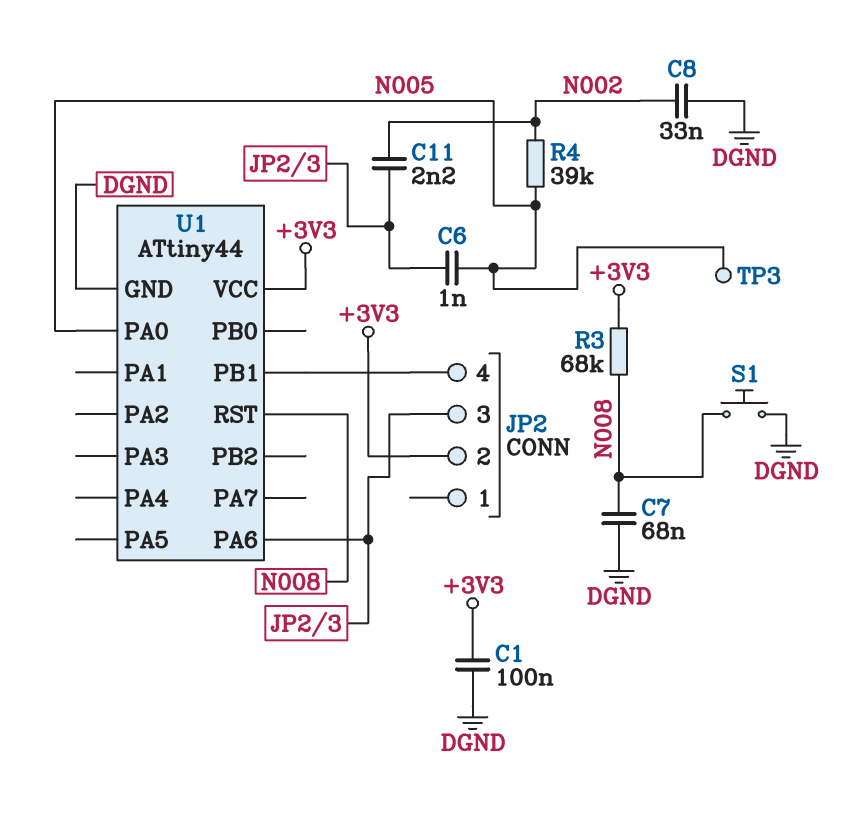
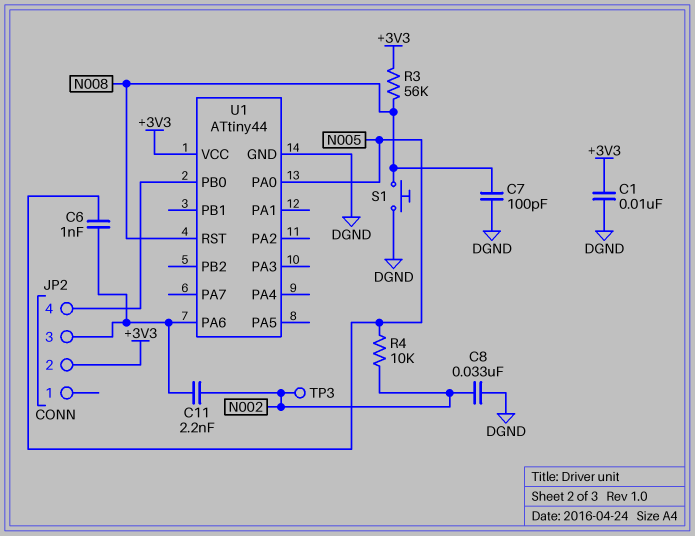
C1: 100nF (+3V3, DGND) -> 10nF (+3V3, DGND)
C7: 68nF (DGND, N008) -> 100pF (DGND, N008)
R3: 68k (+3V3, N008) -> 56k (+3V3, N008)
R4: 39k (N002, N005) -> 10k (N002, N005)
TP3: test point (N005) -> test point (N002)
U1 pin PB0: none -> JP2/4
U1 pin PB1: JP2/4 -> none

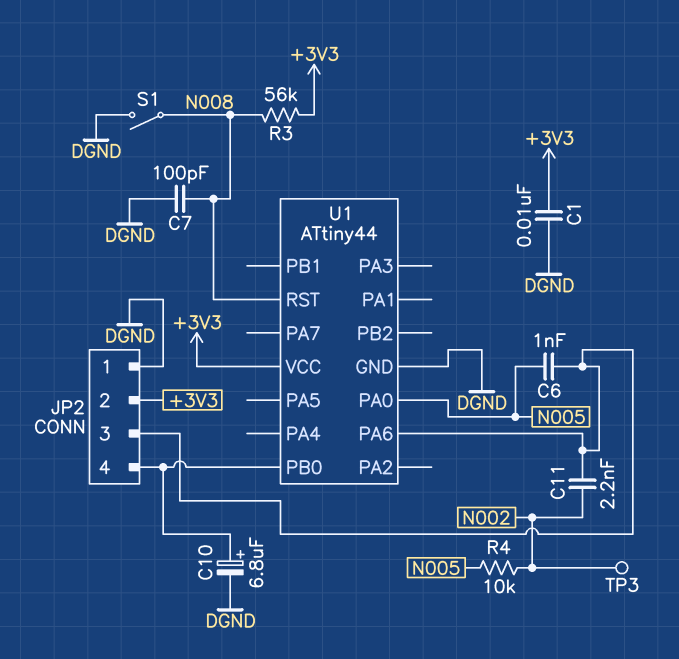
C8: 33nF (DGND, N002) -> none
C10: none -> 6.8uF (plus JP2/4, minus DGND)
JP2 pin 1: none -> DGND
S1: button (DGND, N008) -> switch (DGND, N008)

